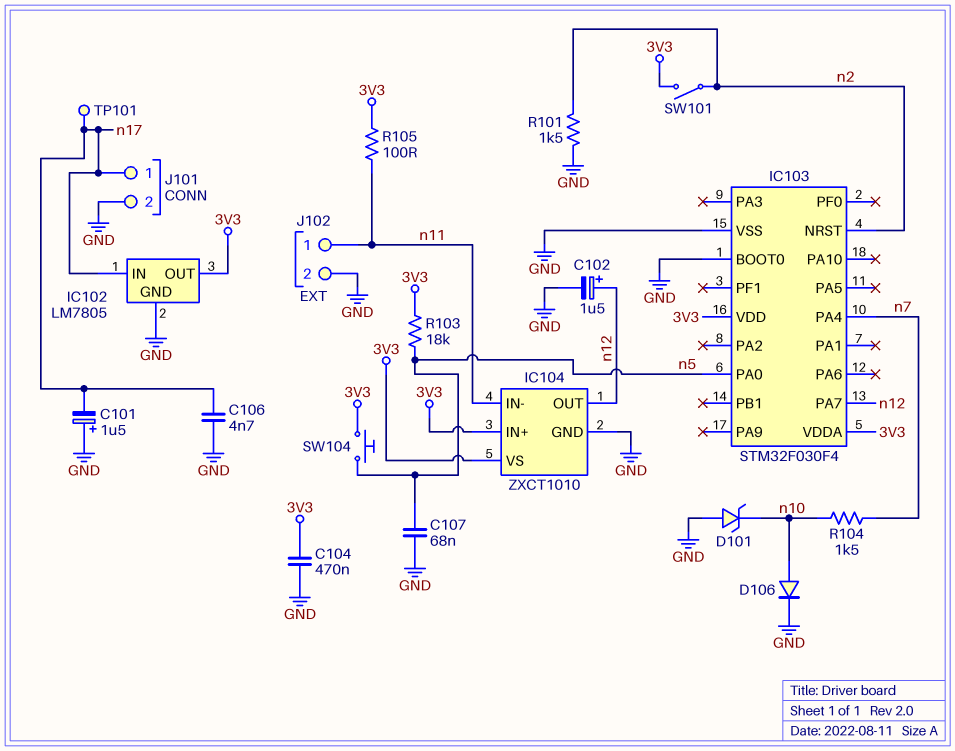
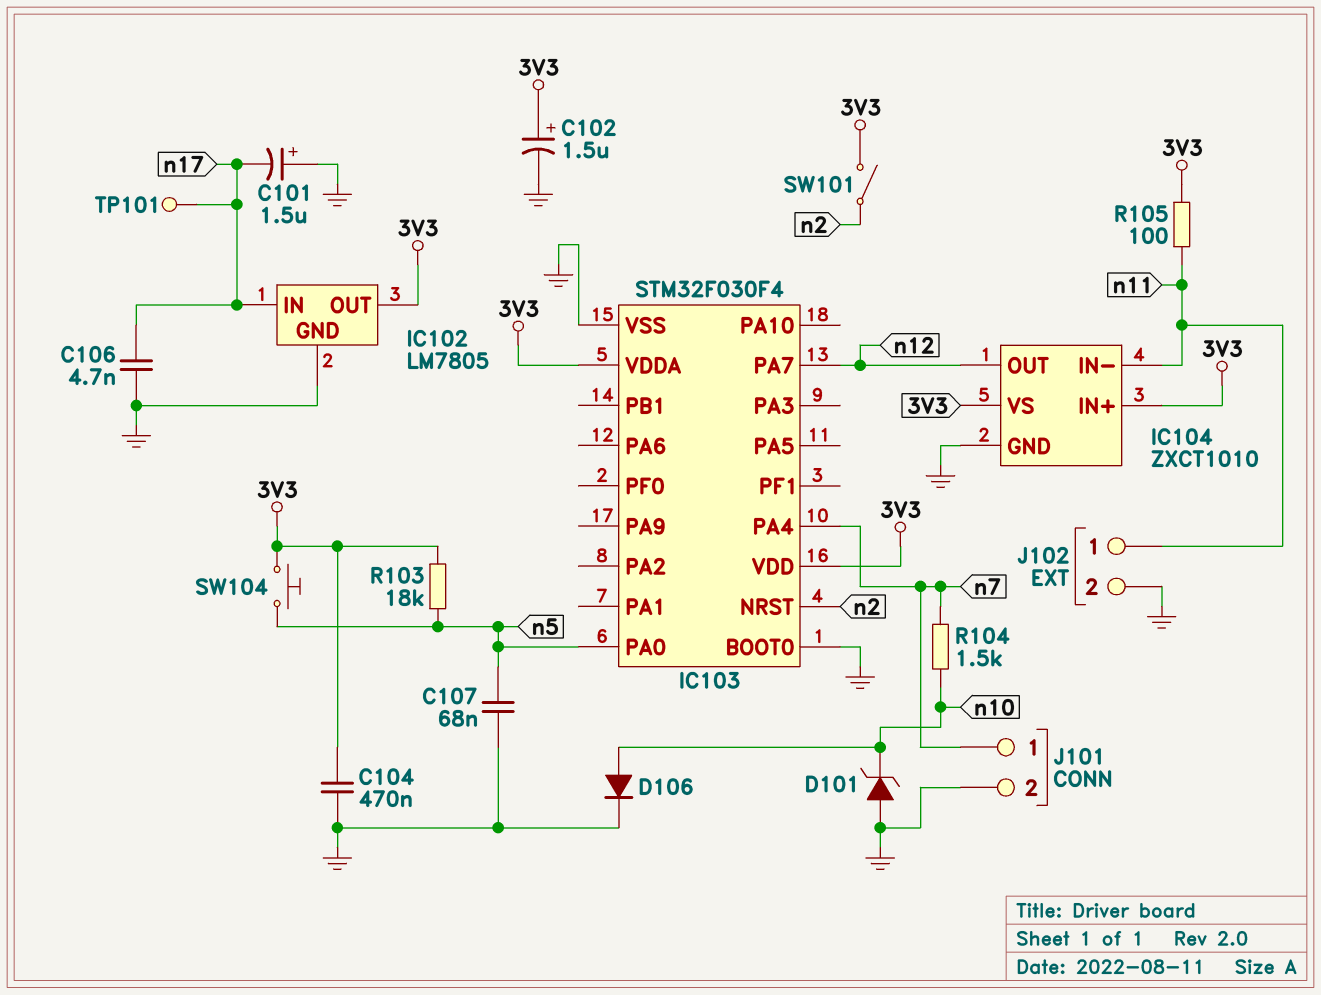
C102: 1.5uF (plus n12, minus GND) -> 1.5uF (plus 3V3, minus GND)
J101 pin 1: n17 -> n7
R101: 1.5k (GND, n2) -> none

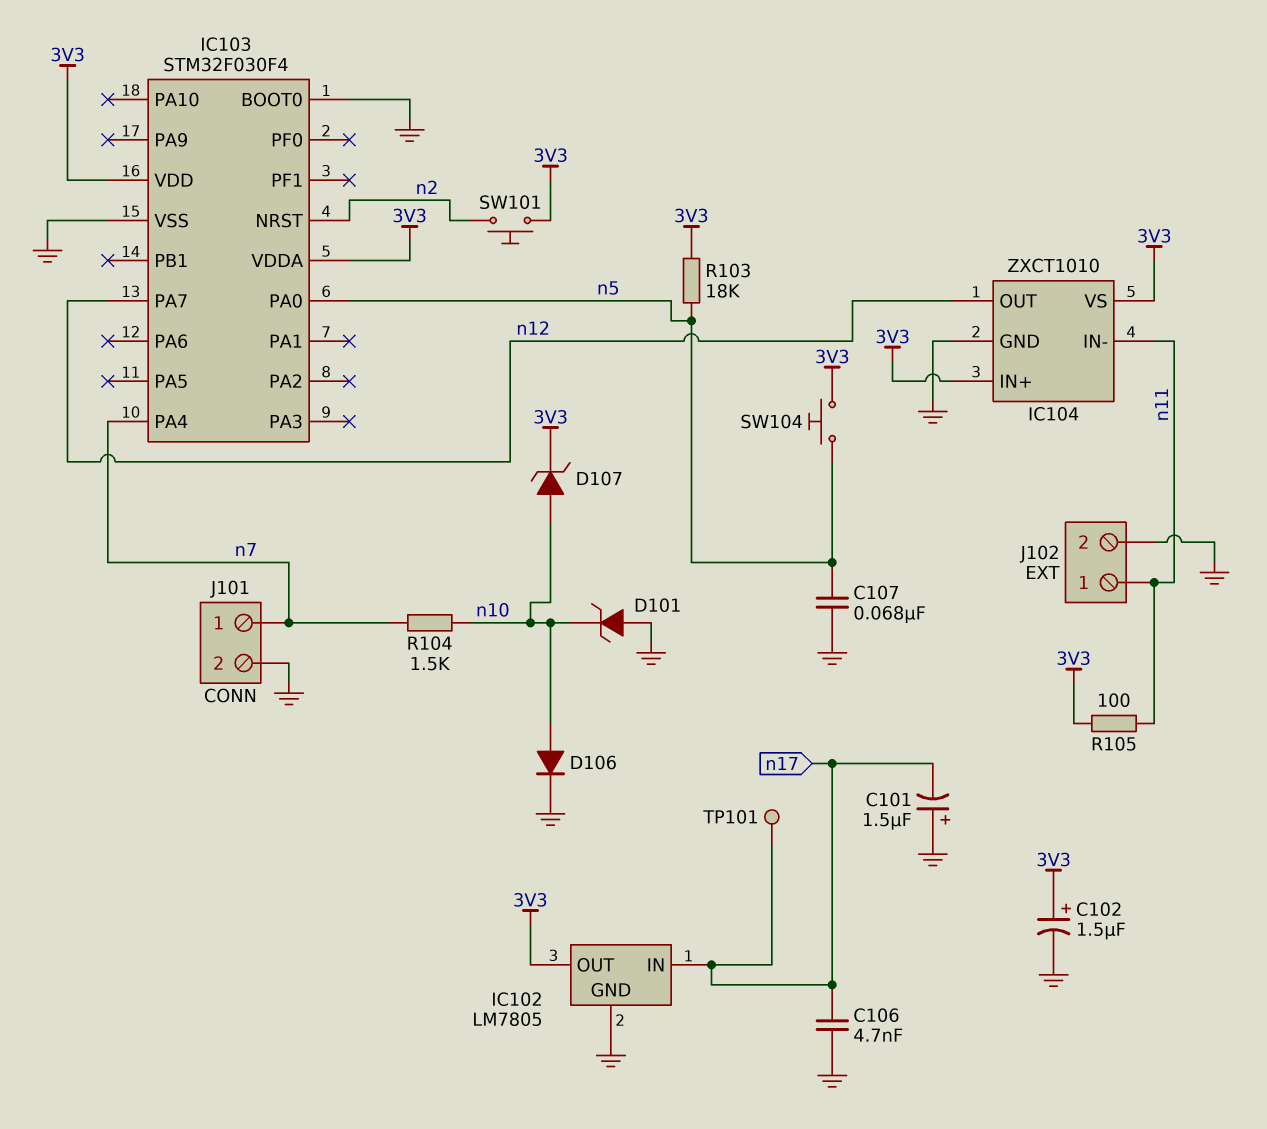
C104: 470nF (3V3, GND) -> none
D107: none -> zener (A n10, K 3V3)
SW101: switch (3V3, n2) -> button (3V3, n2)

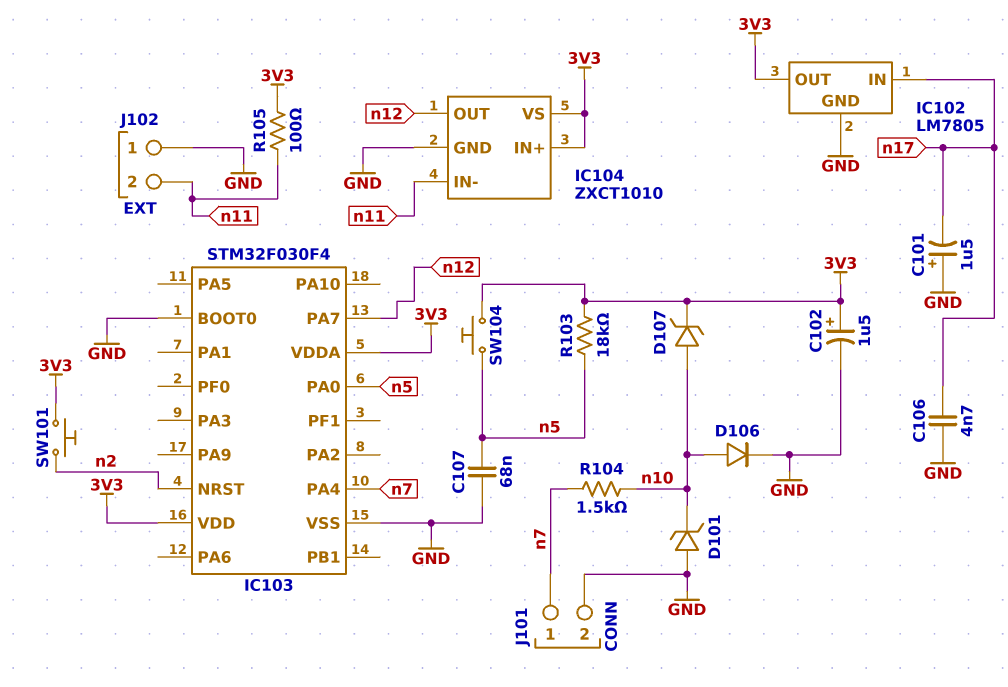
J102 pin 1: n11 -> GND
J102 pin 2: GND -> n11
TP101: test point (n17) -> none

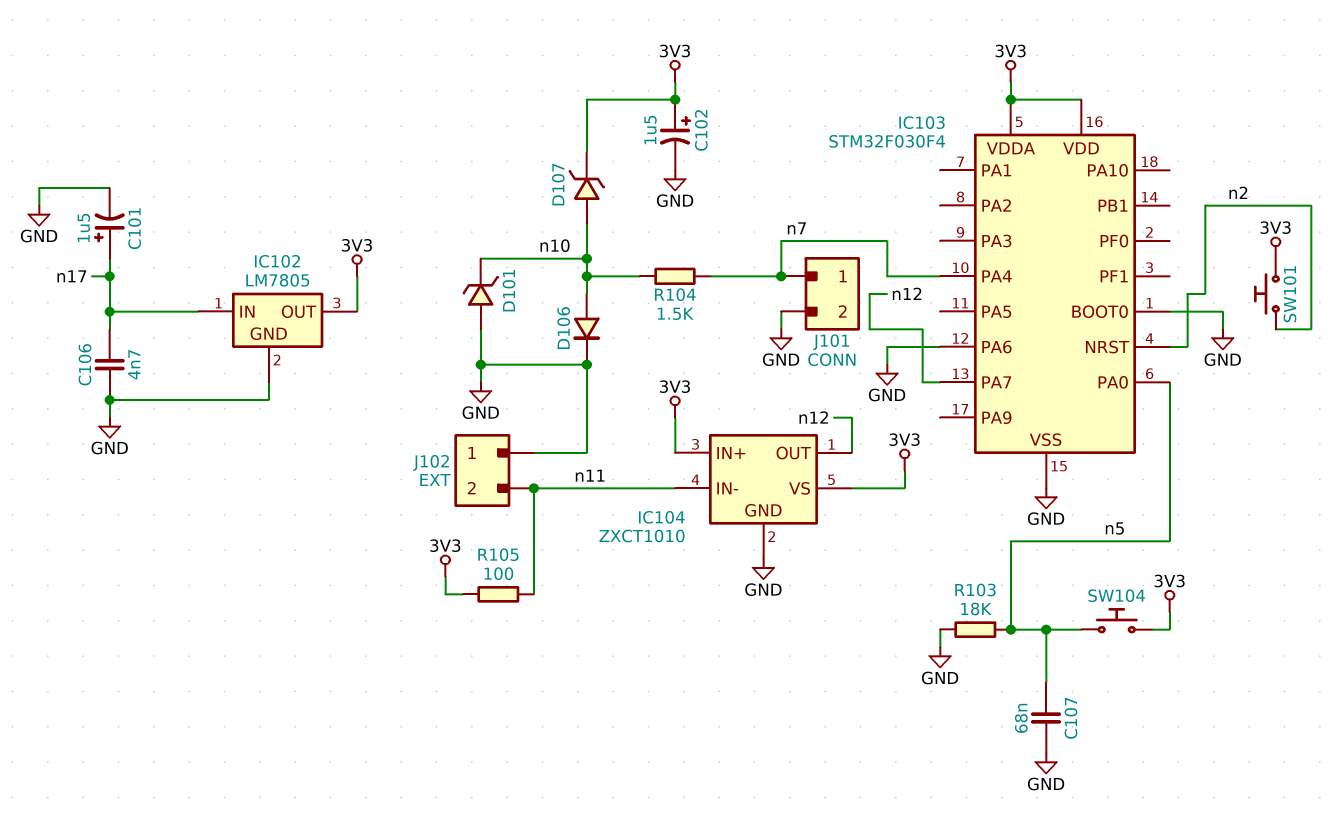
C101: 1.5uF (plus GND, minus n17) -> 1.5uF (plus n17, minus GND)
IC103 pin PA6: none -> GND
R103: 18k (3V3, n5) -> 18k (GND, n5)

